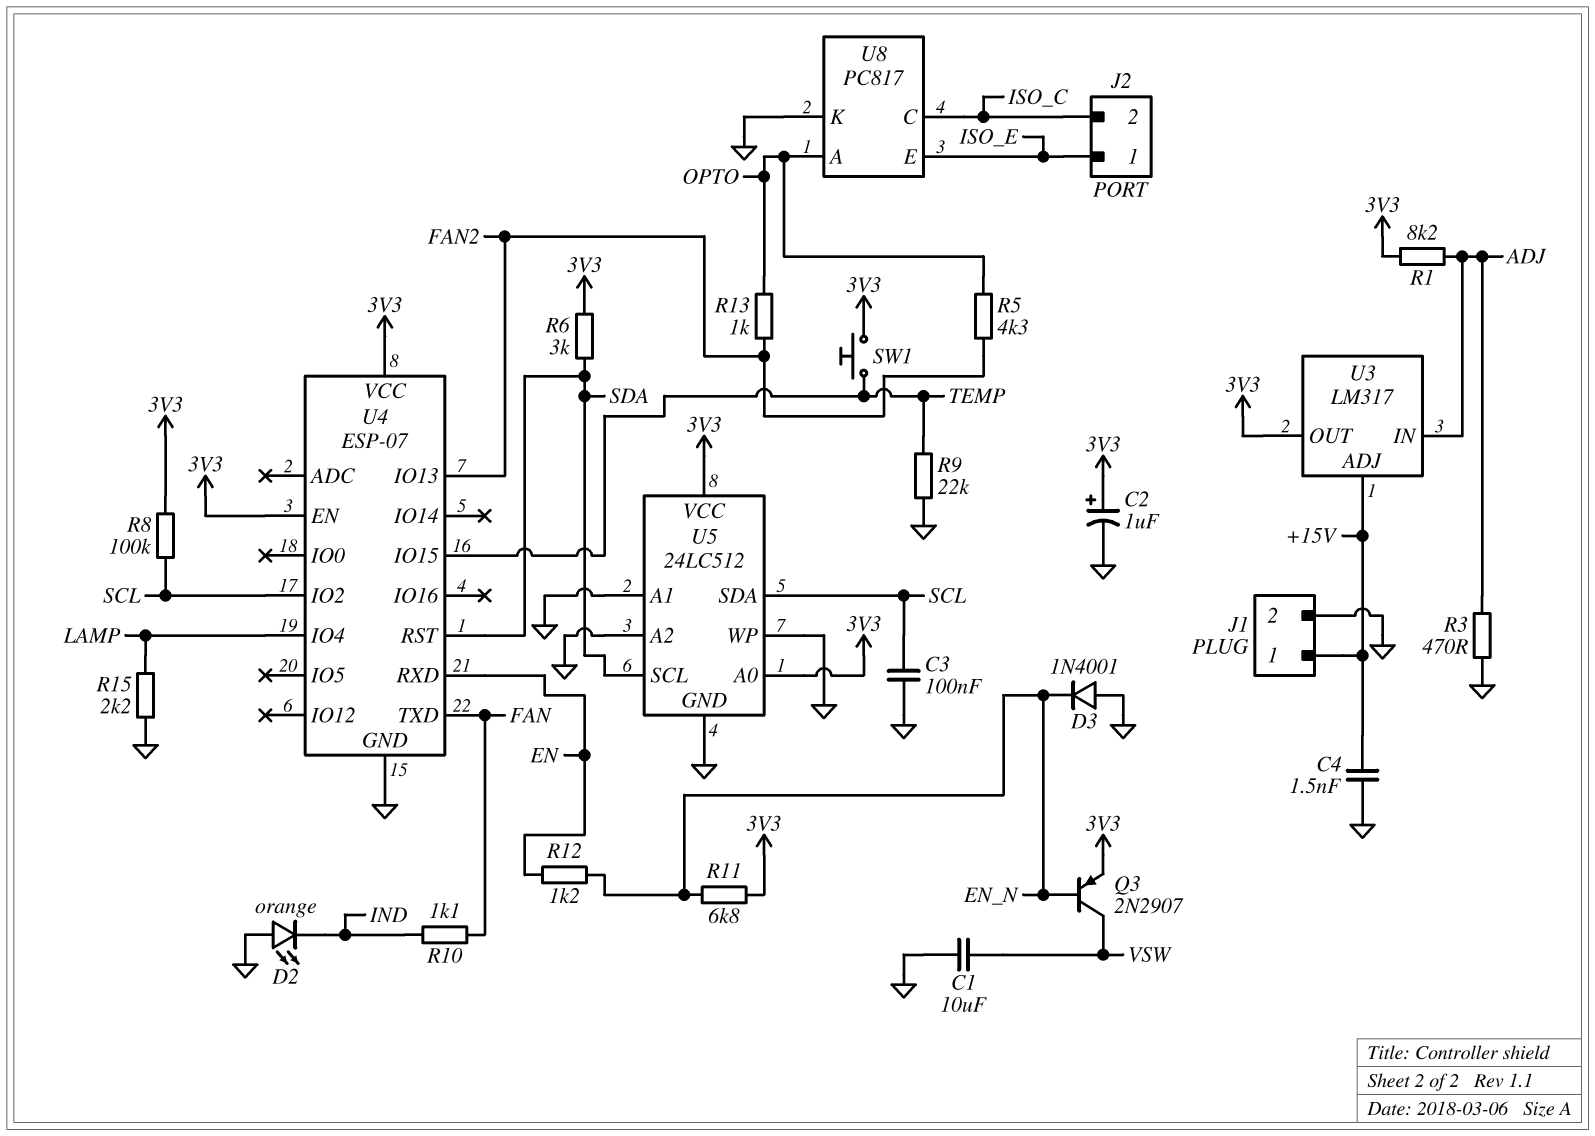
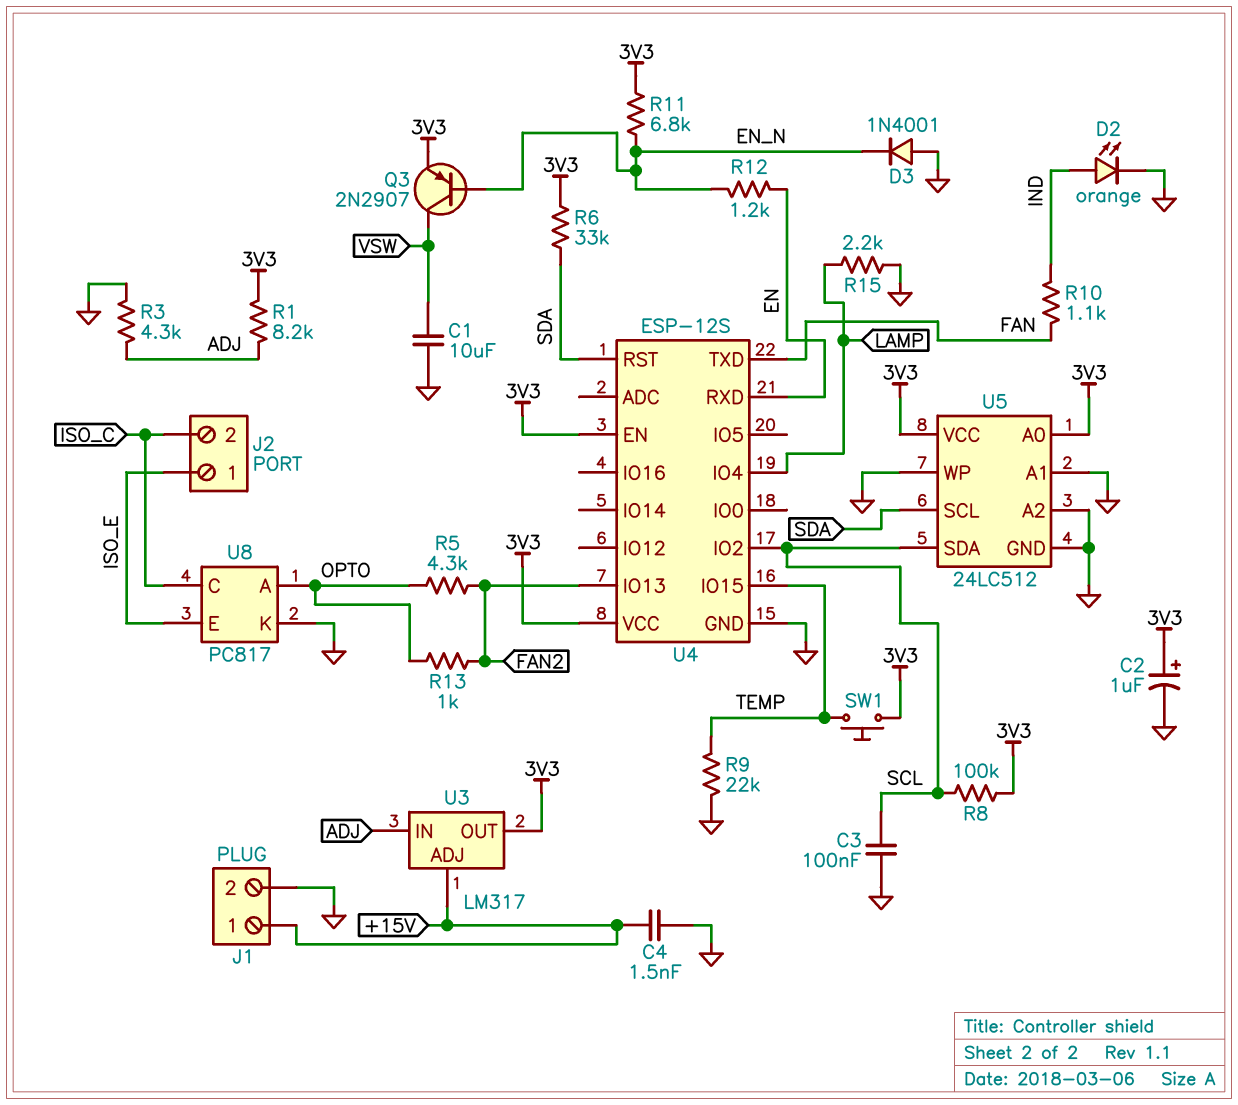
D2: LED orange (A GND, K IND) -> LED orange (A IND, K GND)
R3: 470 (ADJ, GND) -> 4.3k (ADJ, GND)
R6: 3k (3V3, SDA) -> 33k (3V3, SDA)
U4: ESP-07 -> ESP-12S

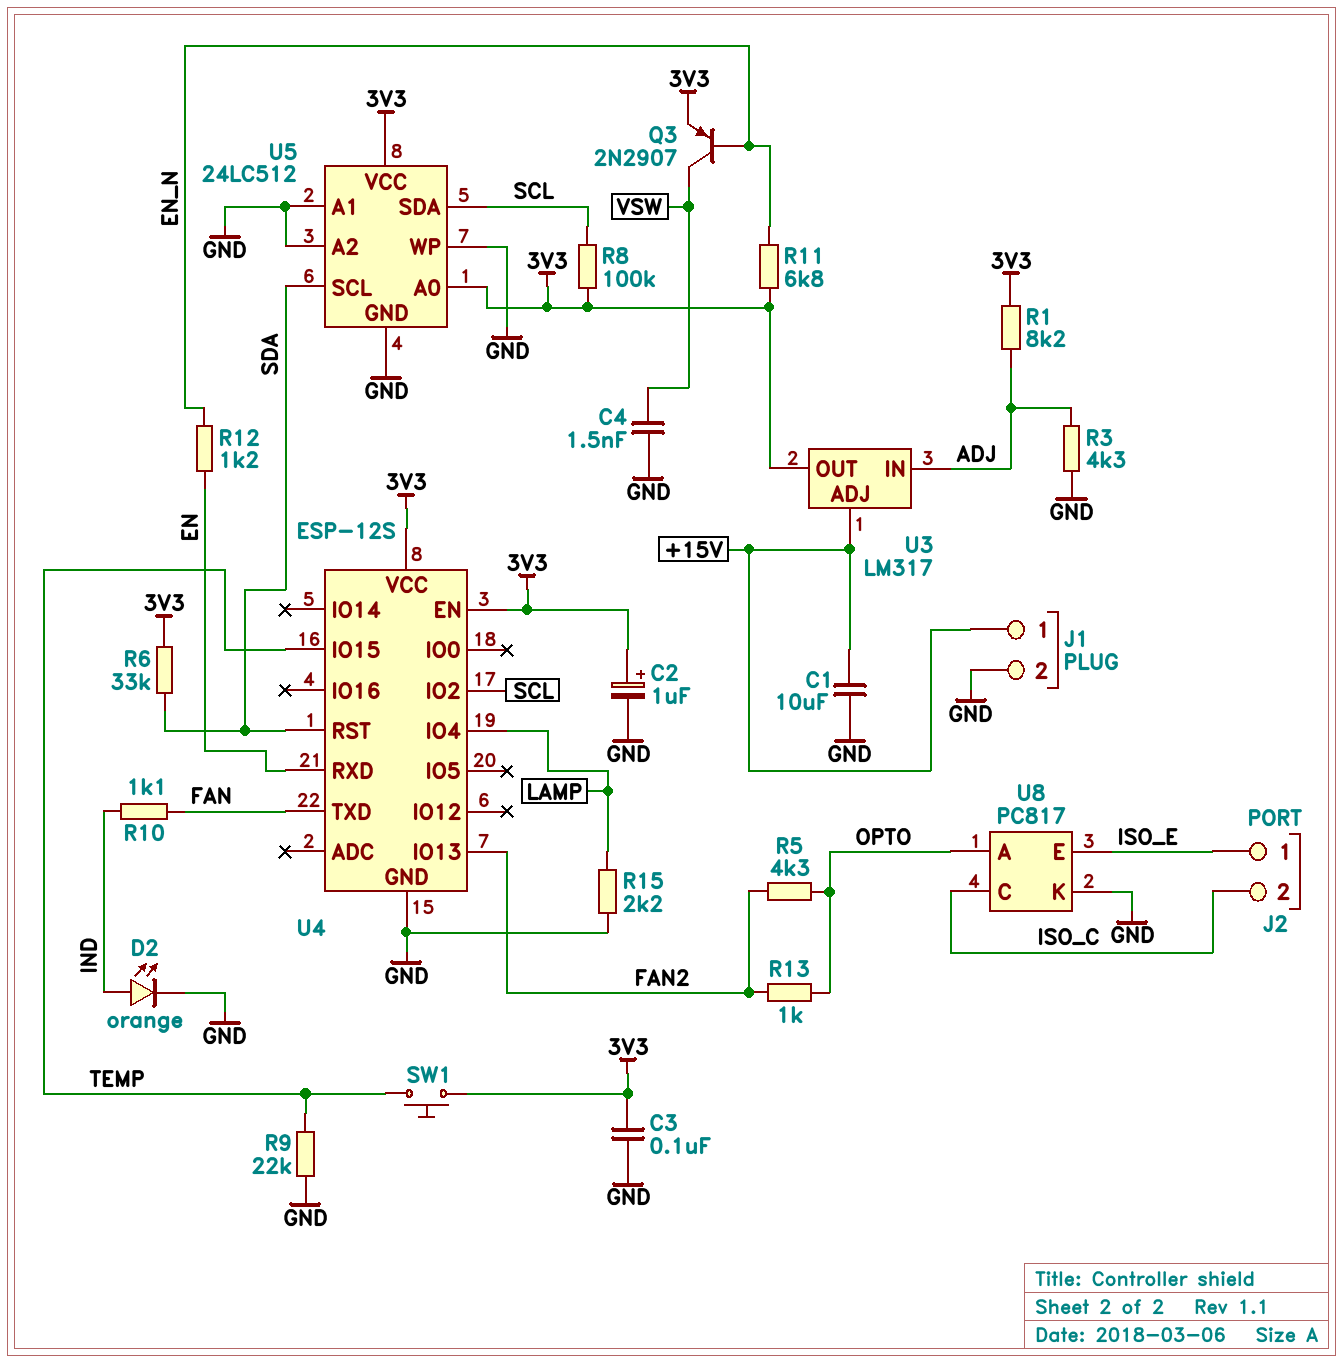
C1: 10uF (GND, VSW) -> 10uF (+15V, GND)
C3: 100nF (GND, SCL) -> 100nF (3V3, GND)
C4: 1.5nF (+15V, GND) -> 1.5nF (GND, VSW)
D3: diode 1N4001 (A GND, K EN_N) -> none

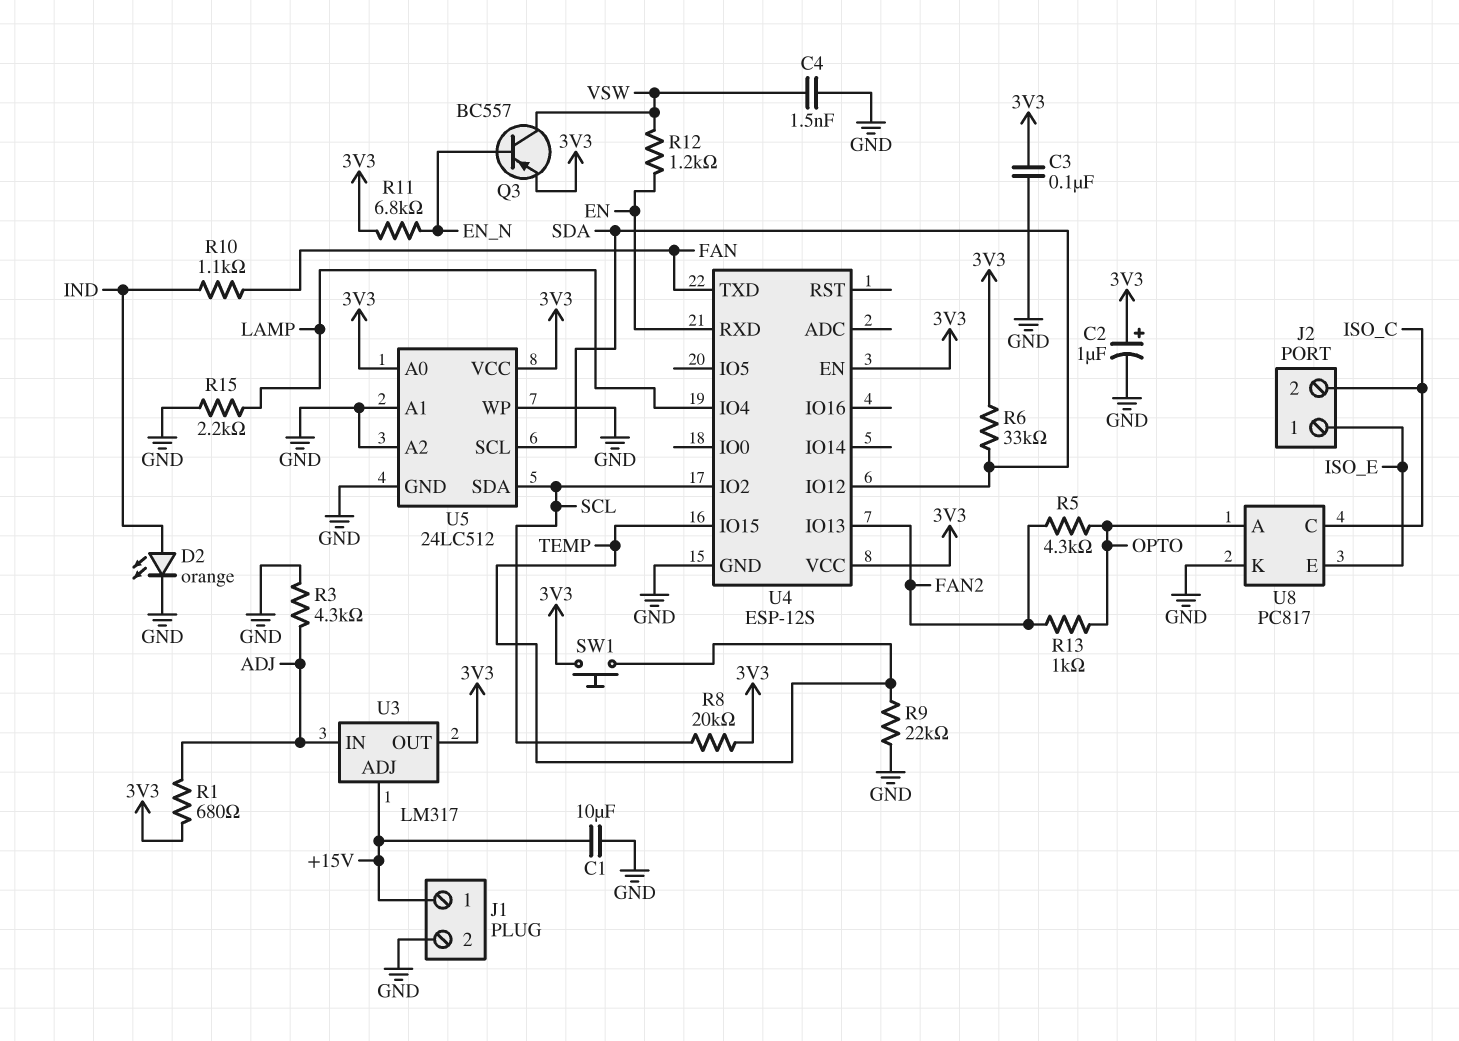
Q3: PNP 2N2907 (B EN_N, C VSW, E 3V3) -> PNP BC557 (B EN_N, C VSW, E 3V3)
R1: 8.2k (3V3, ADJ) -> 680 (3V3, ADJ)
R8: 100k (3V3, SCL) -> 20k (3V3, SCL)
R12: 1.2k (EN, EN_N) -> 1.2k (EN, VSW)
U4 pin IO12: none -> SDA
U4 pin RST: SDA -> none

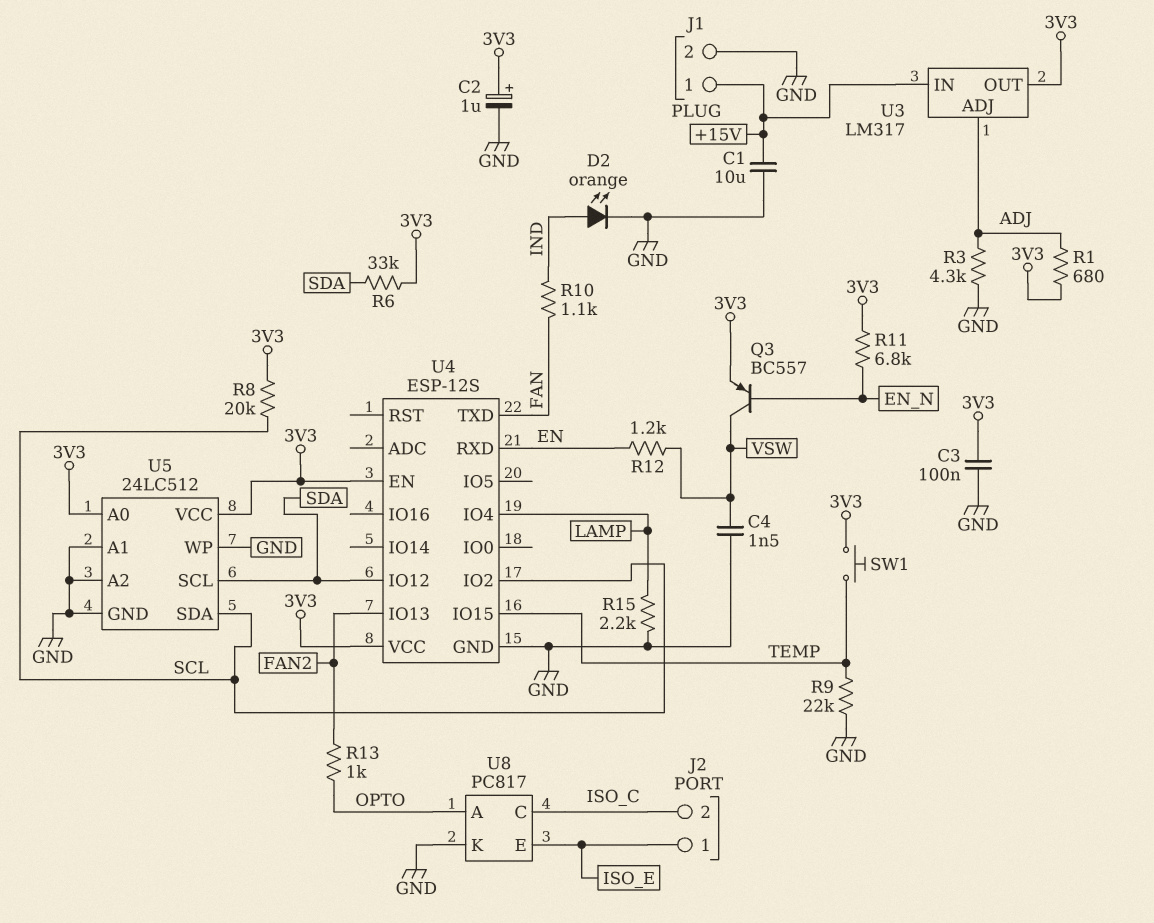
R5: 4.3k (FAN2, OPTO) -> none
U3 pin ADJ: +15V -> ADJ
U3 pin IN: ADJ -> +15V

